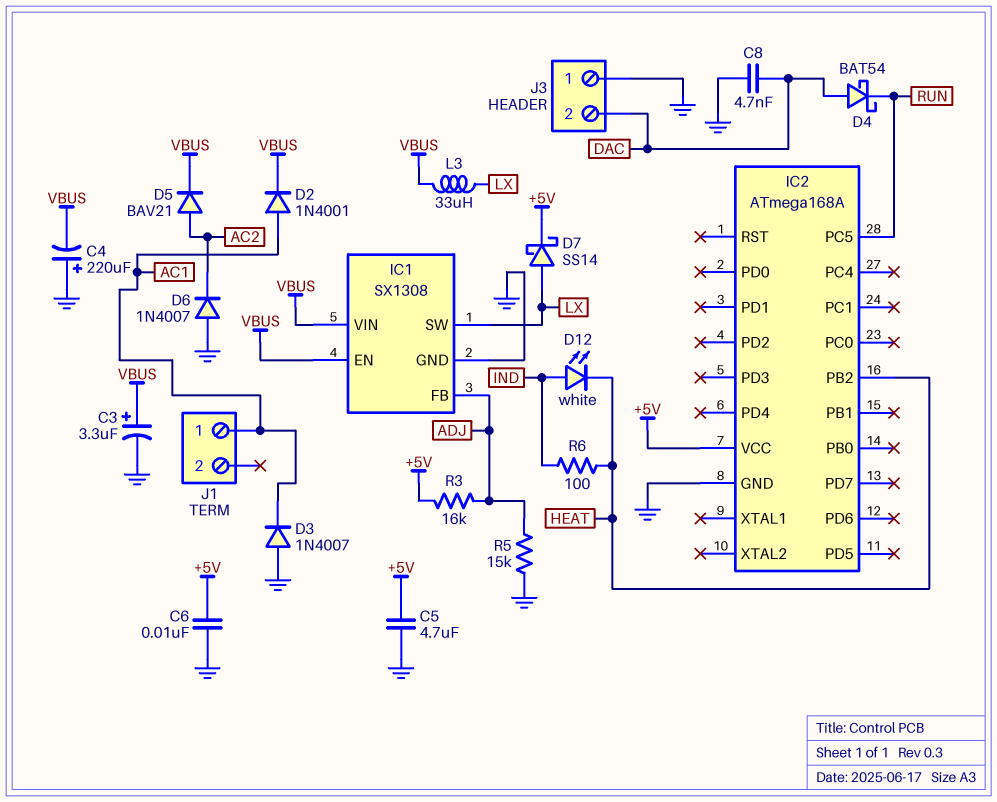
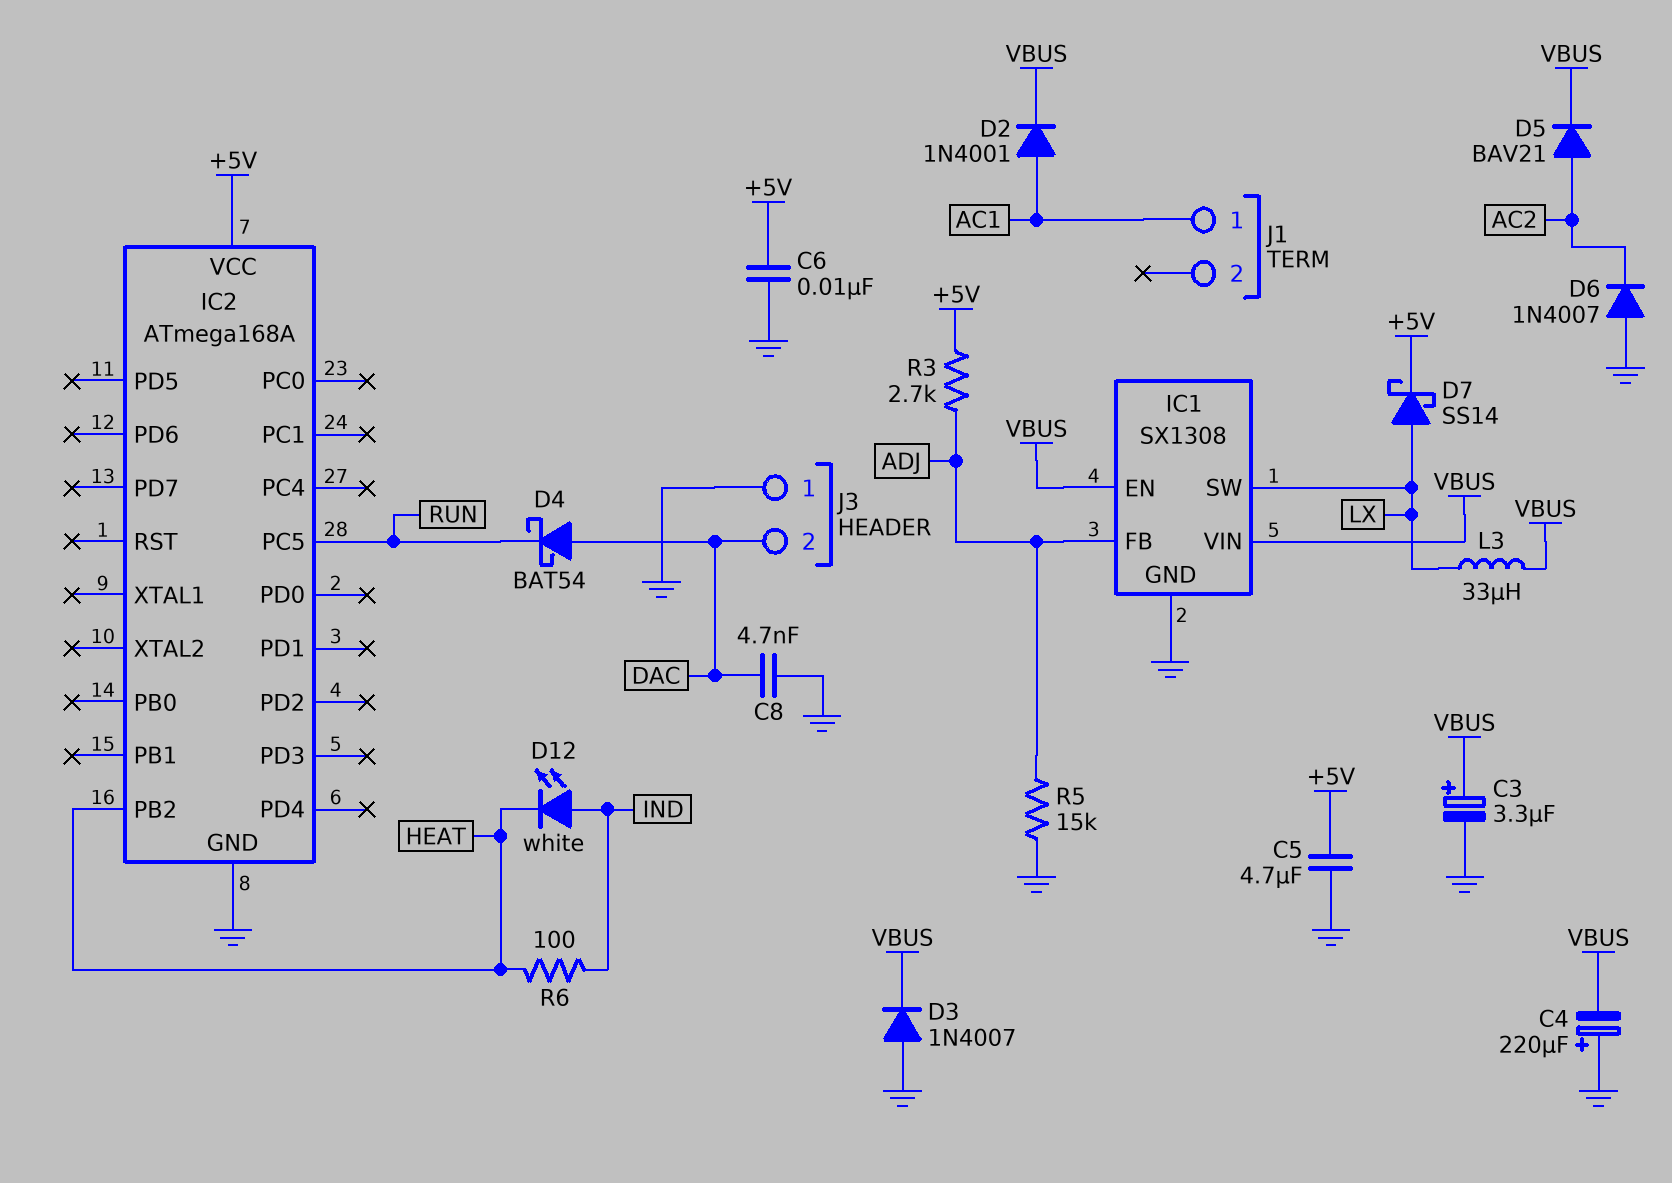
D3: diode 1N4007 (A GND, K AC1) -> diode 1N4007 (A GND, K VBUS)
R3: 16k (+5V, ADJ) -> 2.7k (+5V, ADJ)

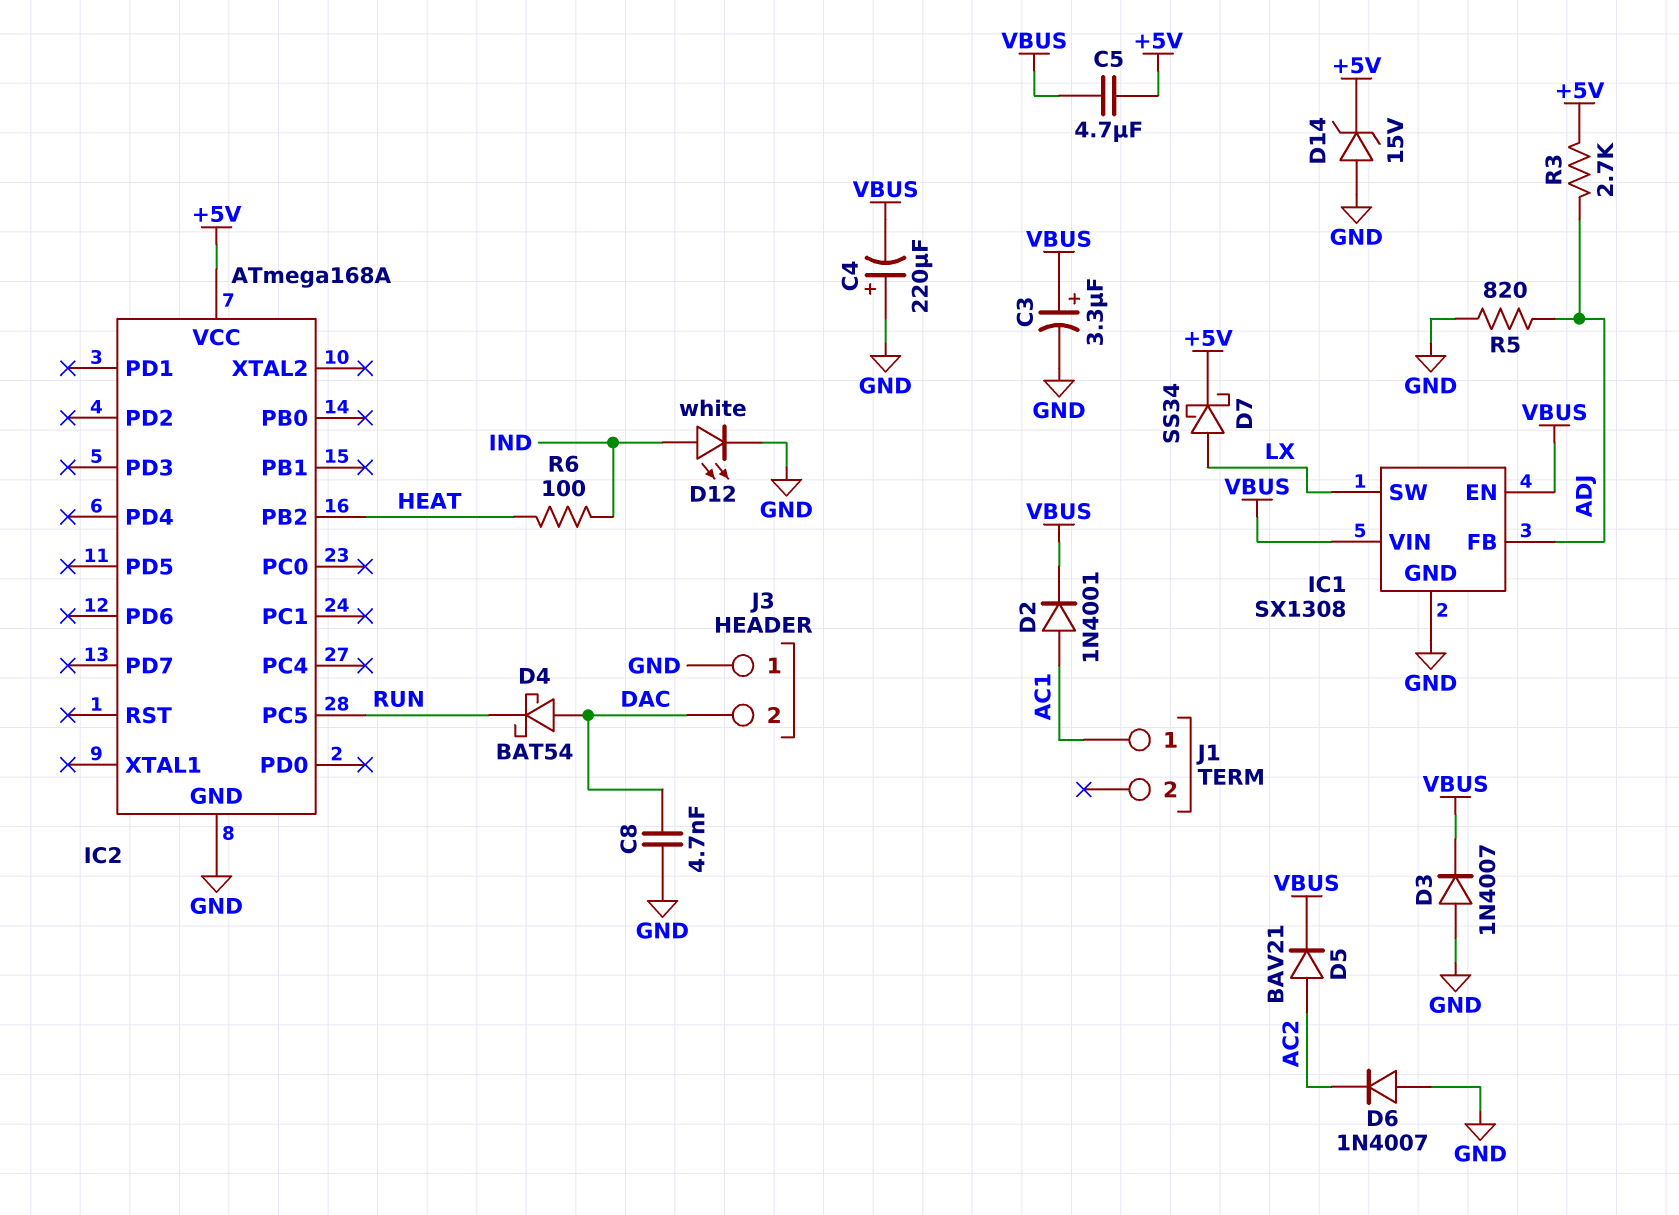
C5: 4.7uF (+5V, GND) -> 4.7uF (+5V, VBUS)
C6: 10nF (+5V, GND) -> none
D7: schottky SS14 (A LX, K +5V) -> schottky SS34 (A LX, K +5V)
D12: LED white (A IND, K HEAT) -> LED white (A IND, K GND)
D14: none -> zener 15V (A GND, K +5V)
L3: 33uH (LX, VBUS) -> none
R5: 15k (ADJ, GND) -> 820 (ADJ, GND)

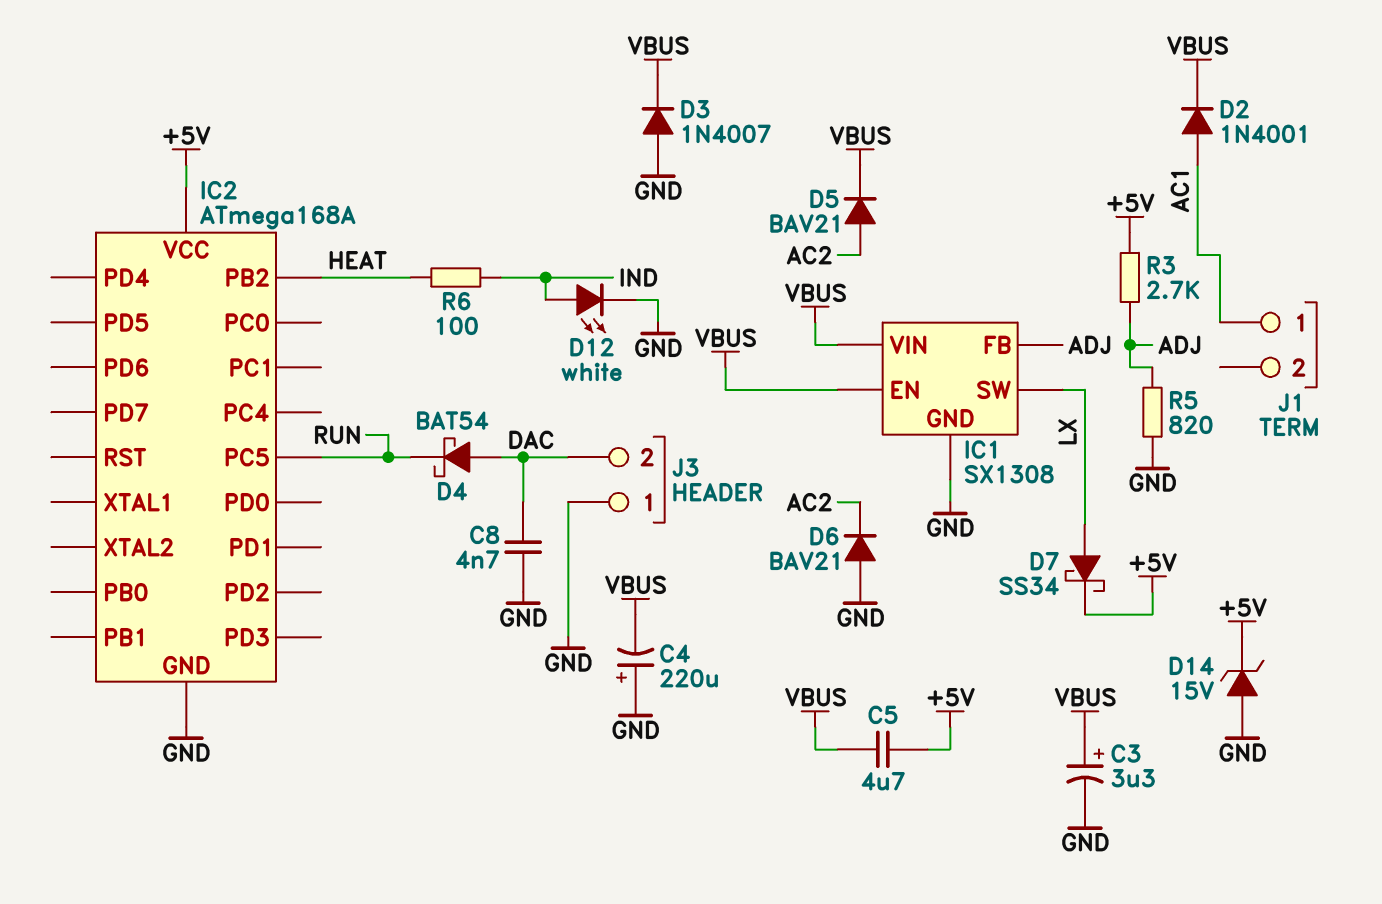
D6: diode 1N4007 (A GND, K AC2) -> diode BAV21 (A GND, K AC2)

